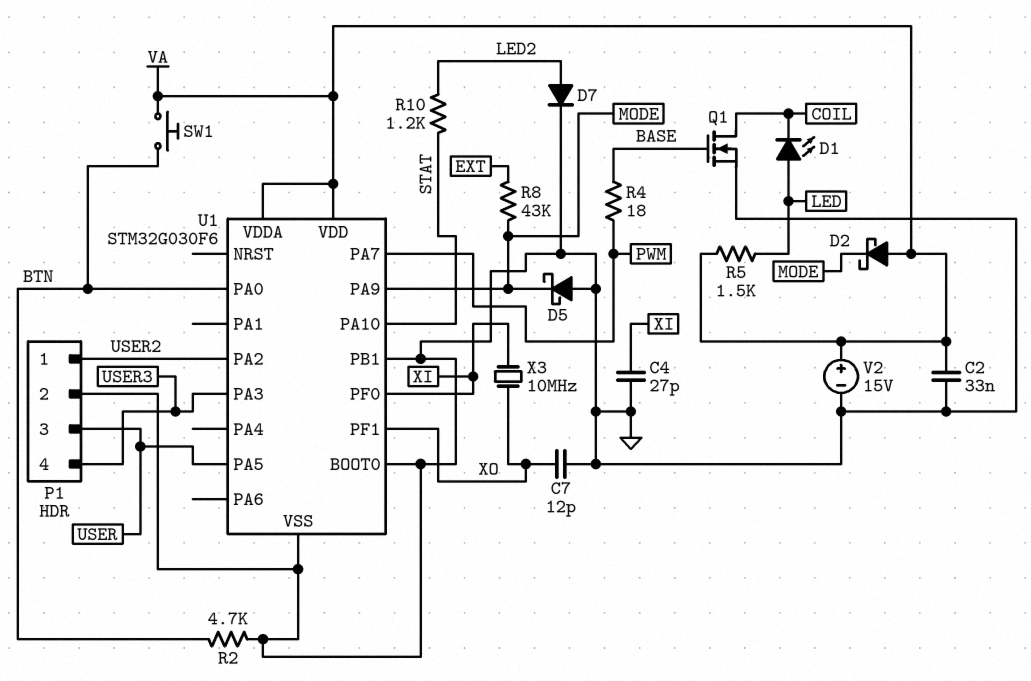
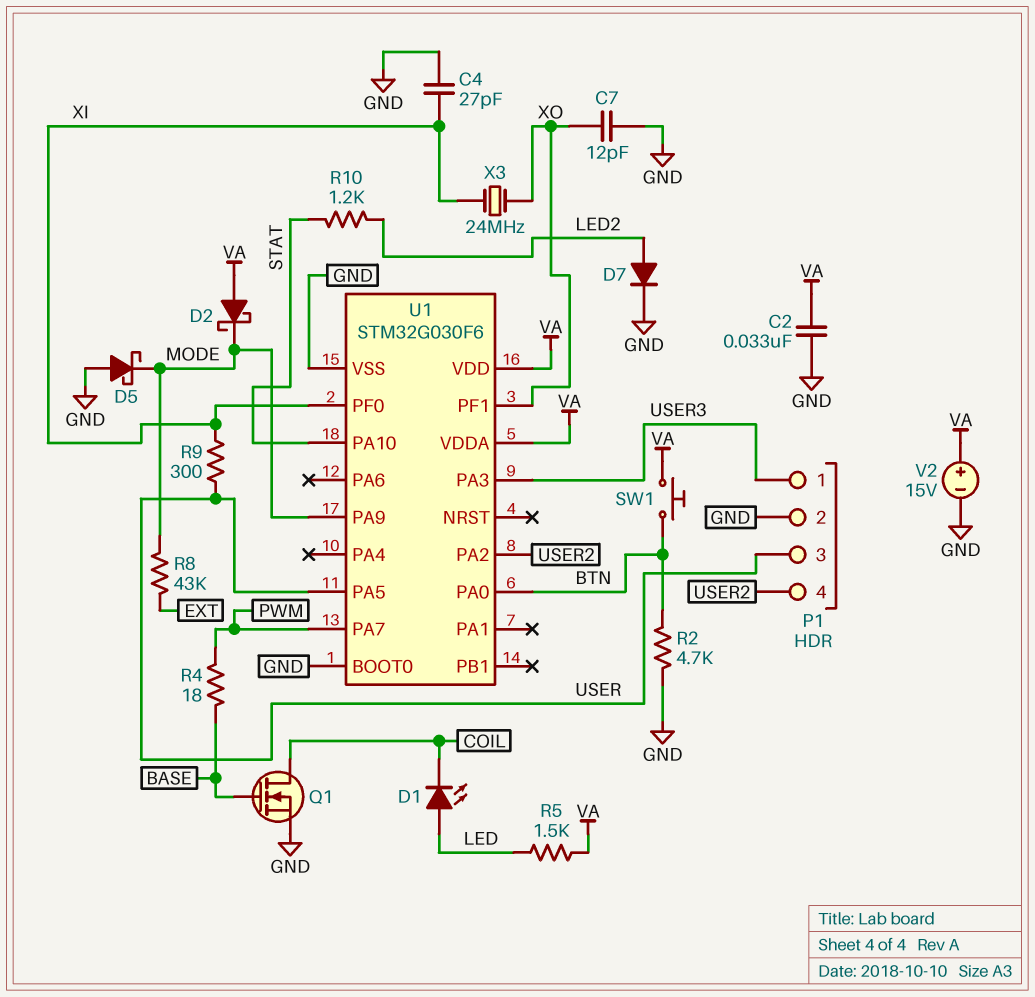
P1 pin 1: USER2 -> USER3
P1 pin 4: USER3 -> USER2
R9: none -> 300 (USER, XI)
U1 pin PB1: GND -> none
X3: 10MHz (XI, XO) -> 24MHz (XI, XO)

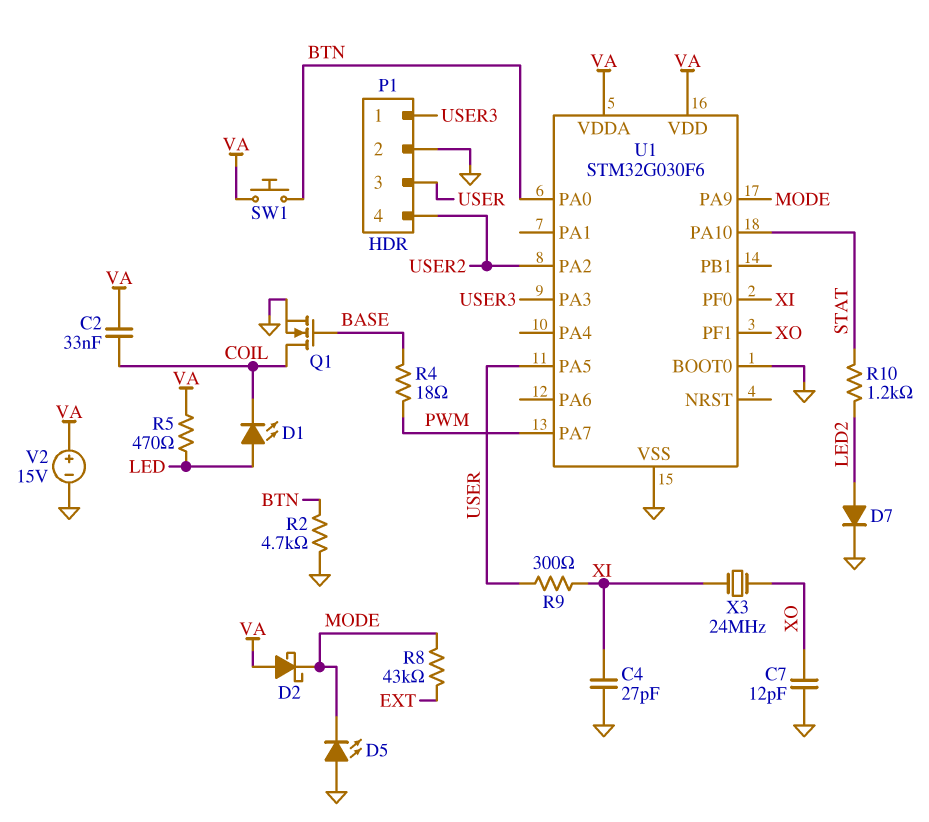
C2: 33nF (GND, VA) -> 33nF (COIL, VA)
D5: schottky (A GND, K MODE) -> LED (A GND, K MODE)
R5: 1.5k (LED, VA) -> 470 (LED, VA)

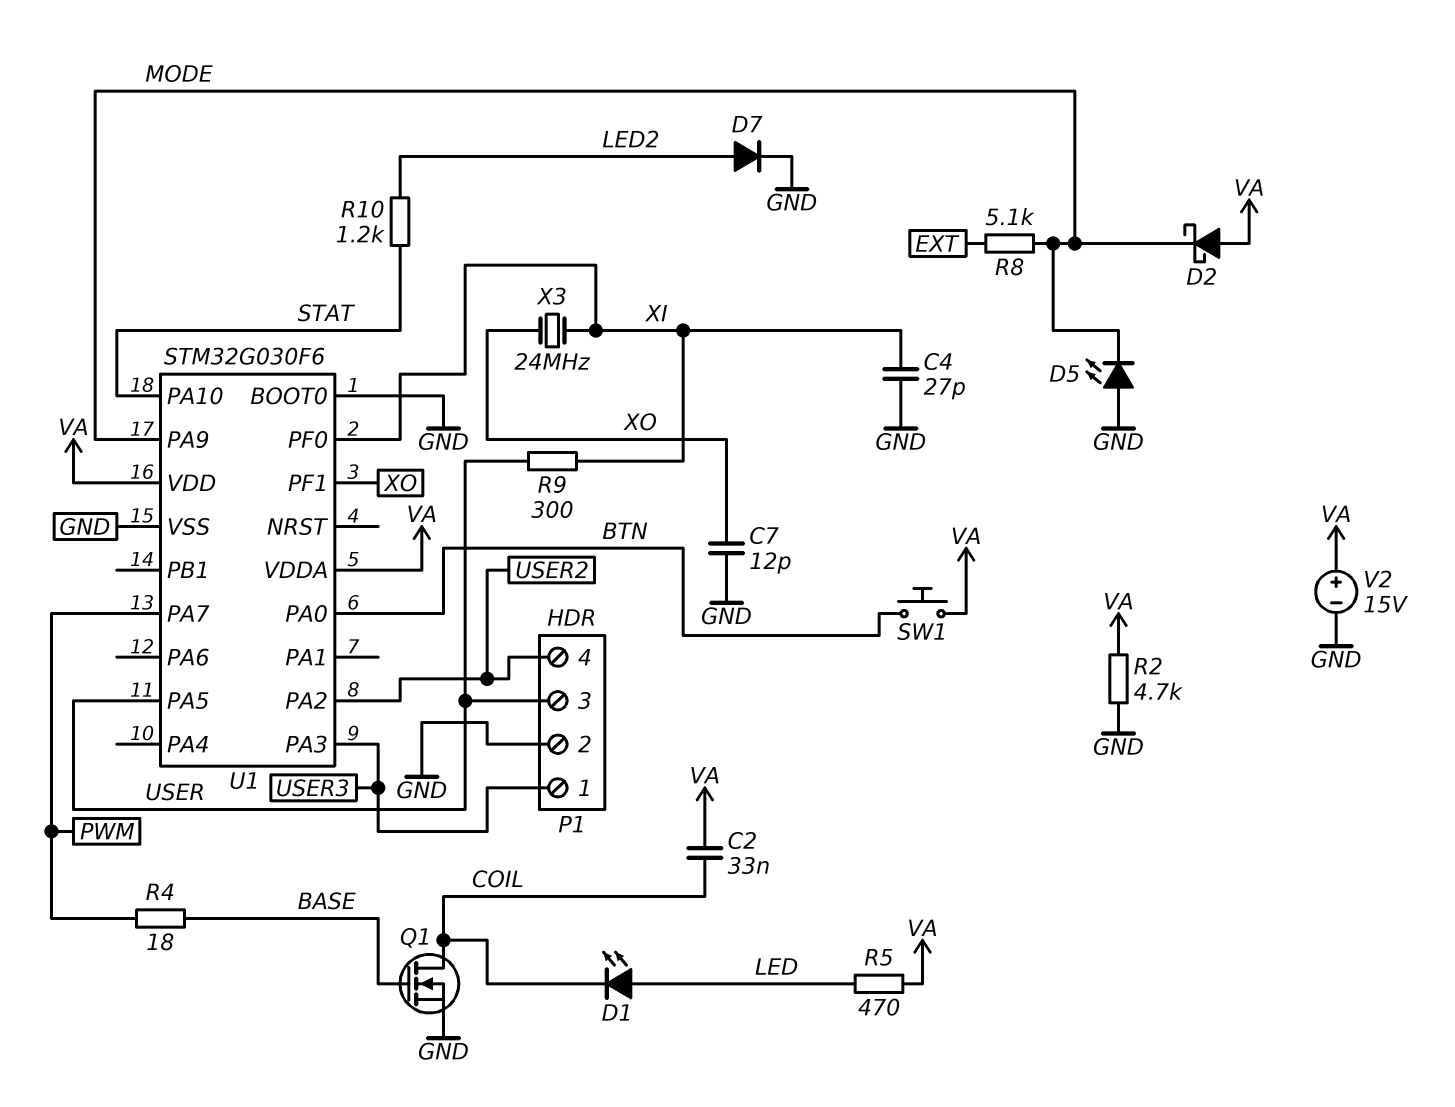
R2: 4.7k (BTN, GND) -> 4.7k (GND, VA)
R8: 43k (EXT, MODE) -> 5.1k (EXT, MODE)

